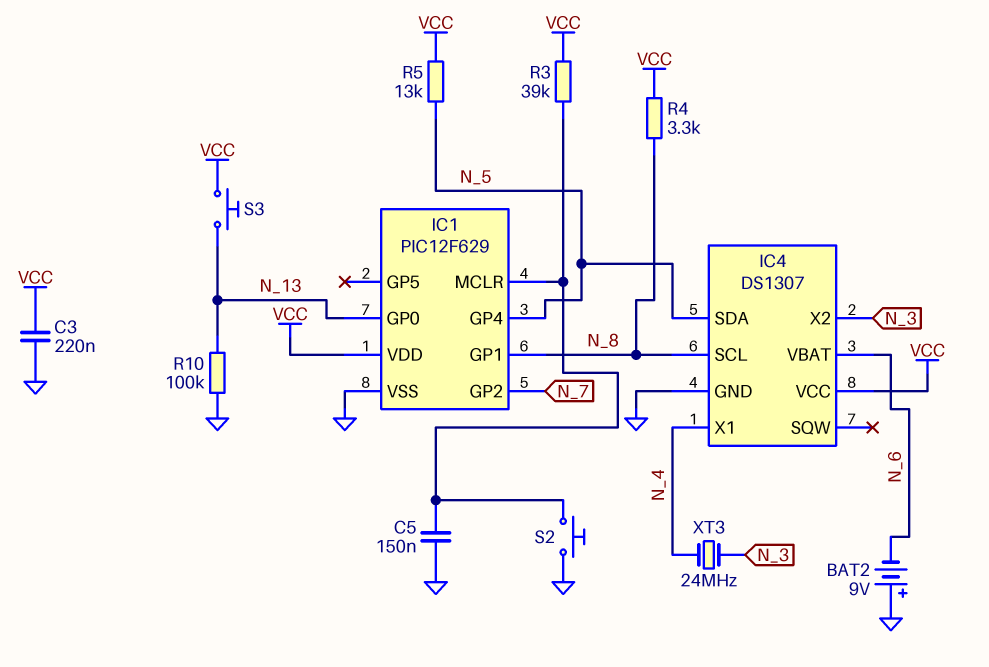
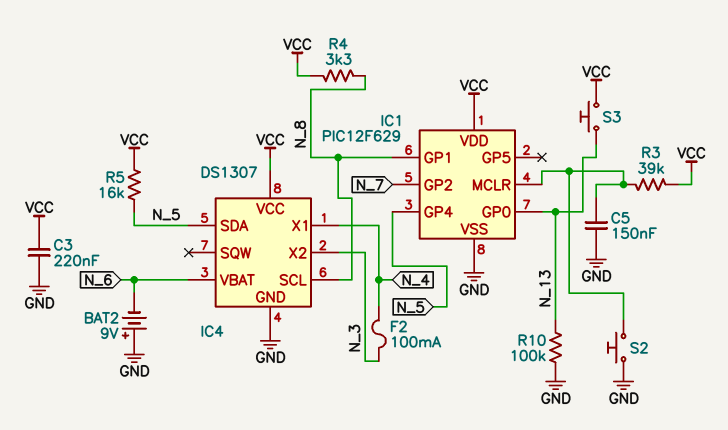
F2: none -> 100mA (N_3, N_4)
R5: 13k (N_5, VCC) -> 16k (N_5, VCC)
XT3: 24MHz (N_3, N_4) -> none

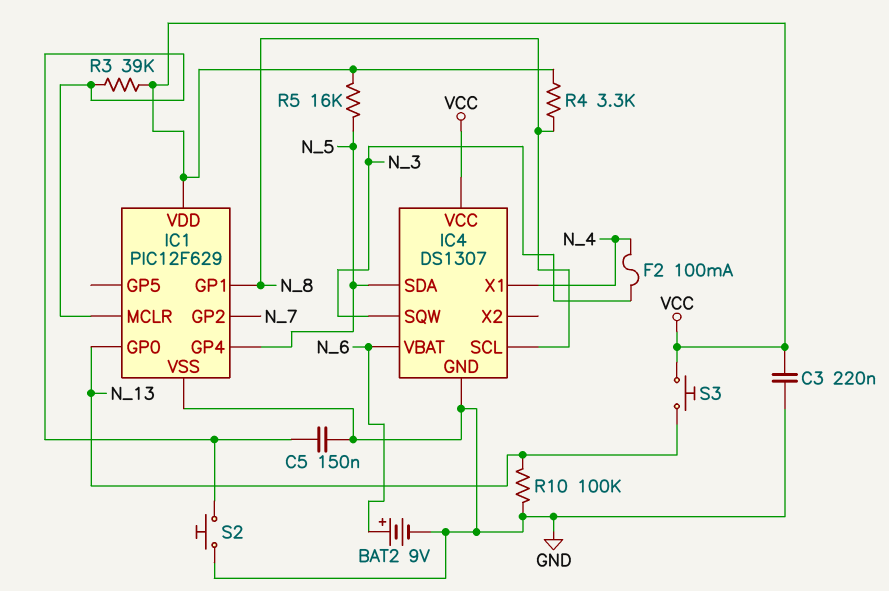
BAT2: 9V (plus GND, minus N_6) -> 9V (plus N_6, minus GND)
IC4 pin SQW: none -> N_3
IC4 pin X2: N_3 -> none

